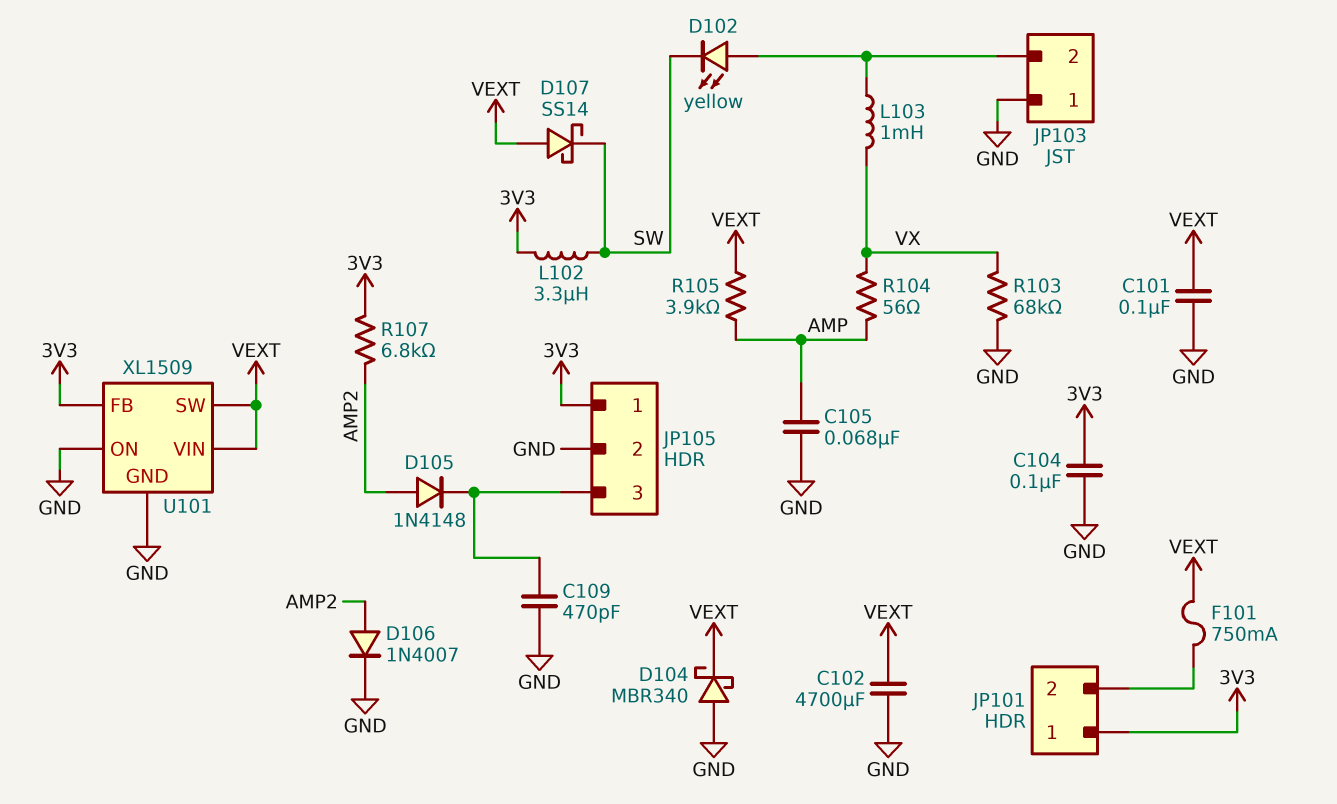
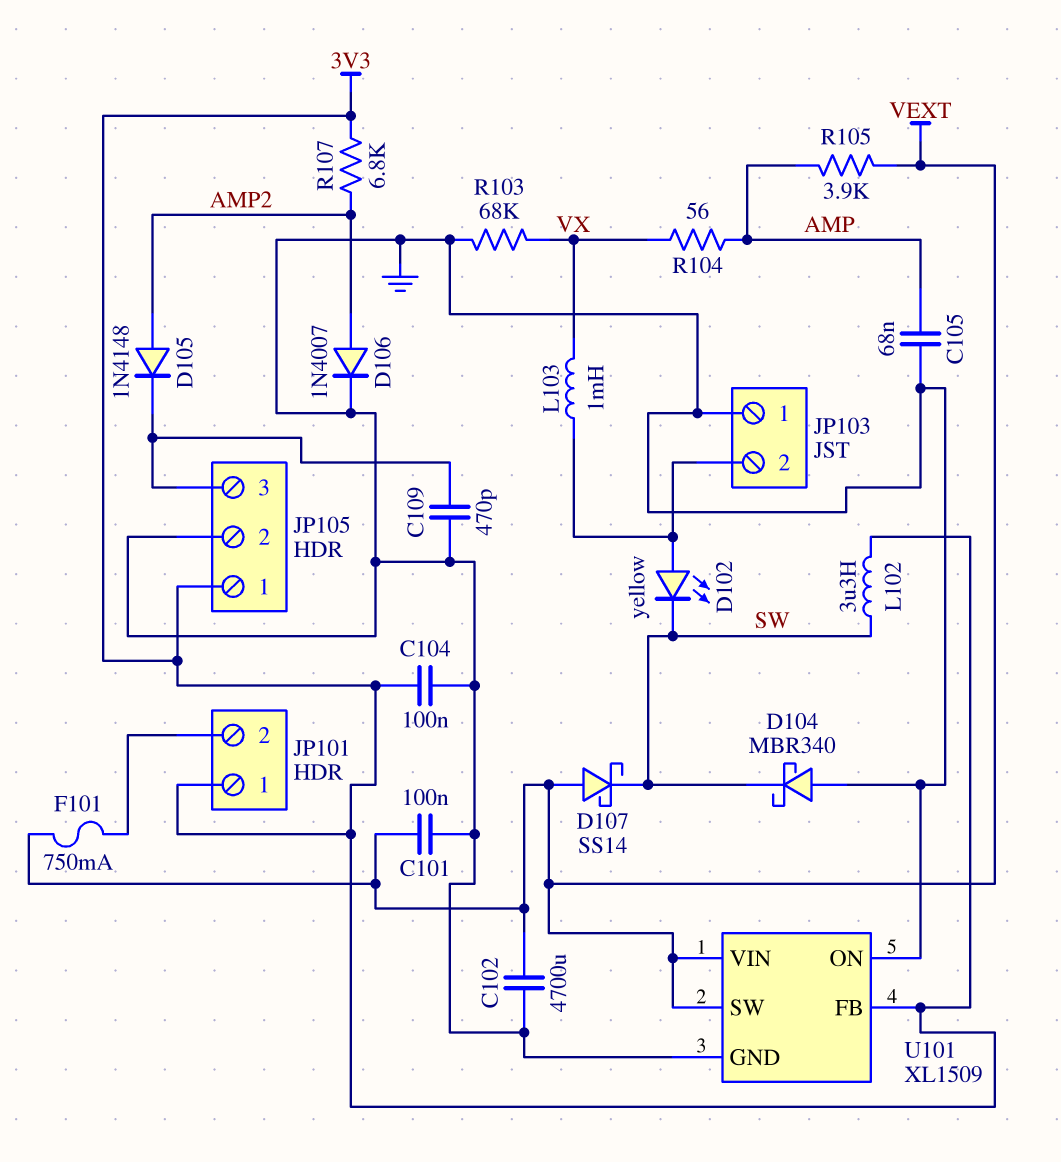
D104: schottky MBR340 (A GND, K VEXT) -> schottky MBR340 (A GND, K SW)

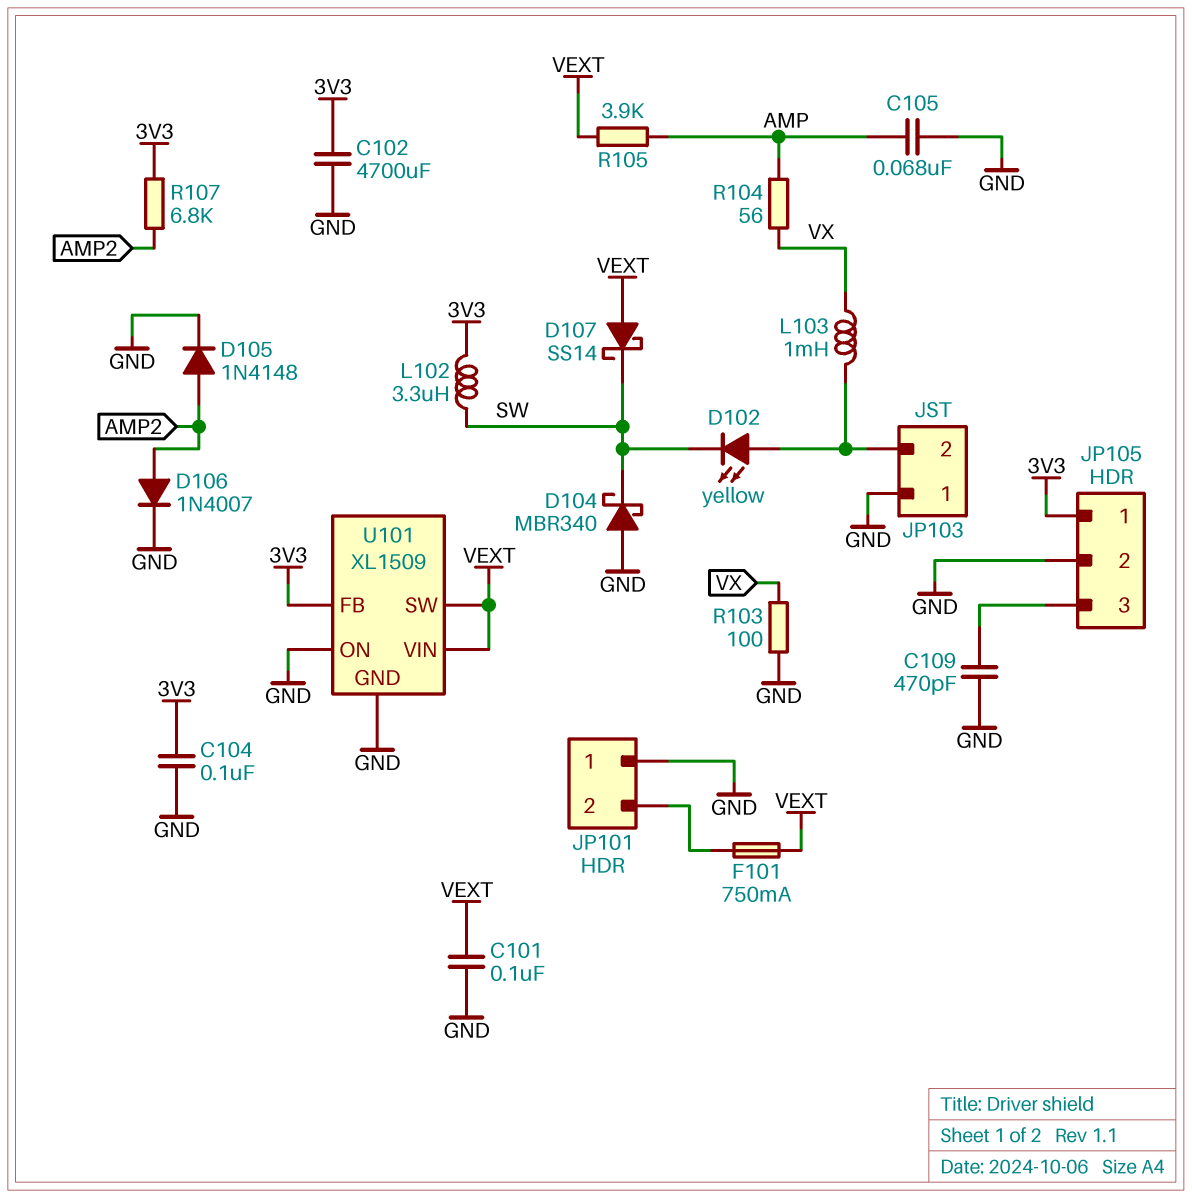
C102: 4700uF (GND, VEXT) -> 4700uF (3V3, GND)
D105: diode 1N4148 (A AMP2, K JP105/3) -> diode 1N4148 (A AMP2, K GND)
JP101 pin 1: 3V3 -> GND
R103: 68k (GND, VX) -> 100 (GND, VX)

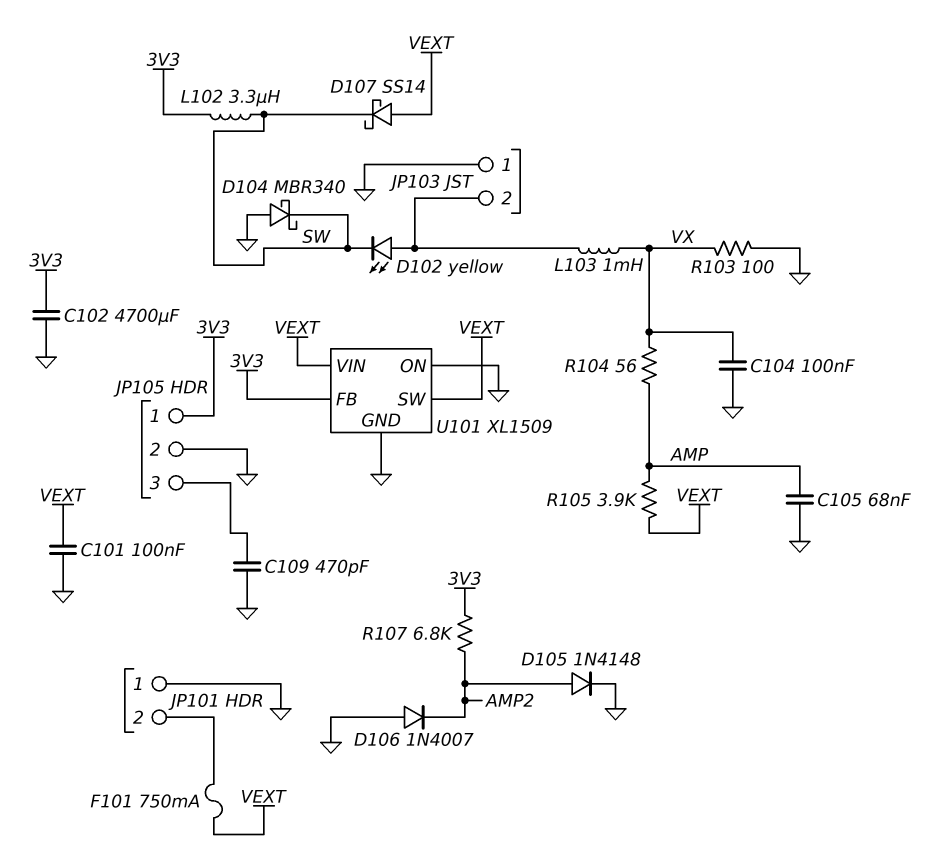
C104: 100nF (3V3, GND) -> 100nF (GND, VX)
D106: diode 1N4007 (A AMP2, K GND) -> diode 1N4007 (A GND, K AMP2)

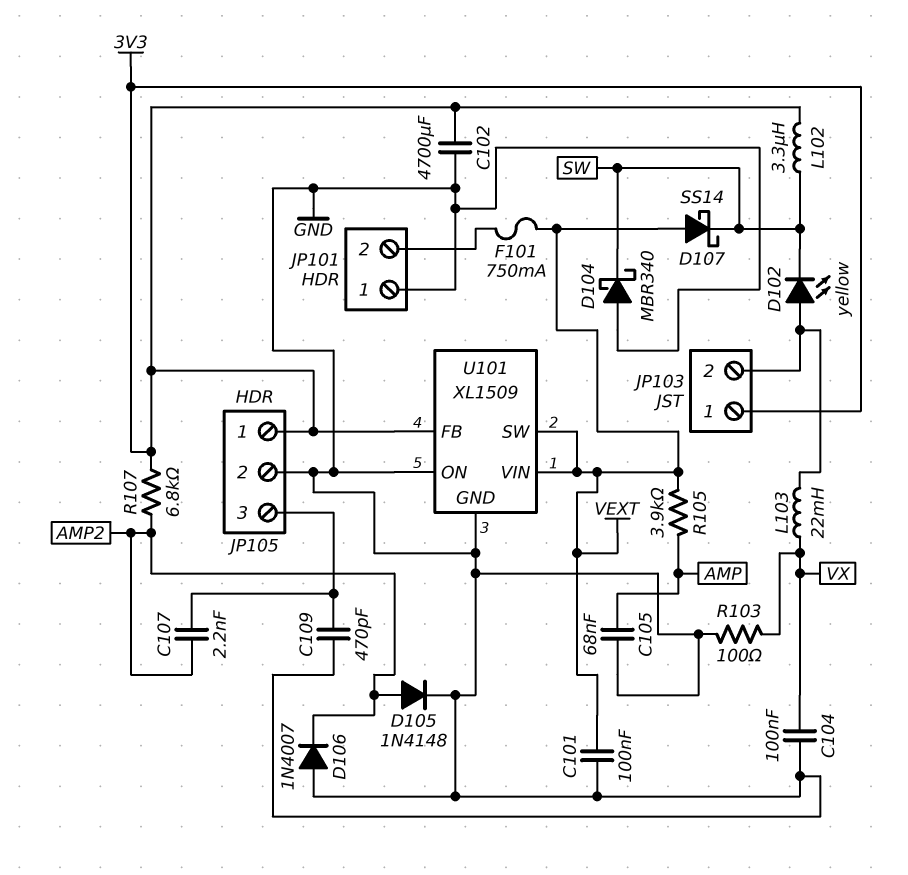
C107: none -> 2.2nF (AMP2, JP105/3)
JP103 pin 1: GND -> 3V3
L103: 1mH (JP103/2, VX) -> 22mH (JP103/2, VX)
R104: 56 (AMP, VX) -> none

